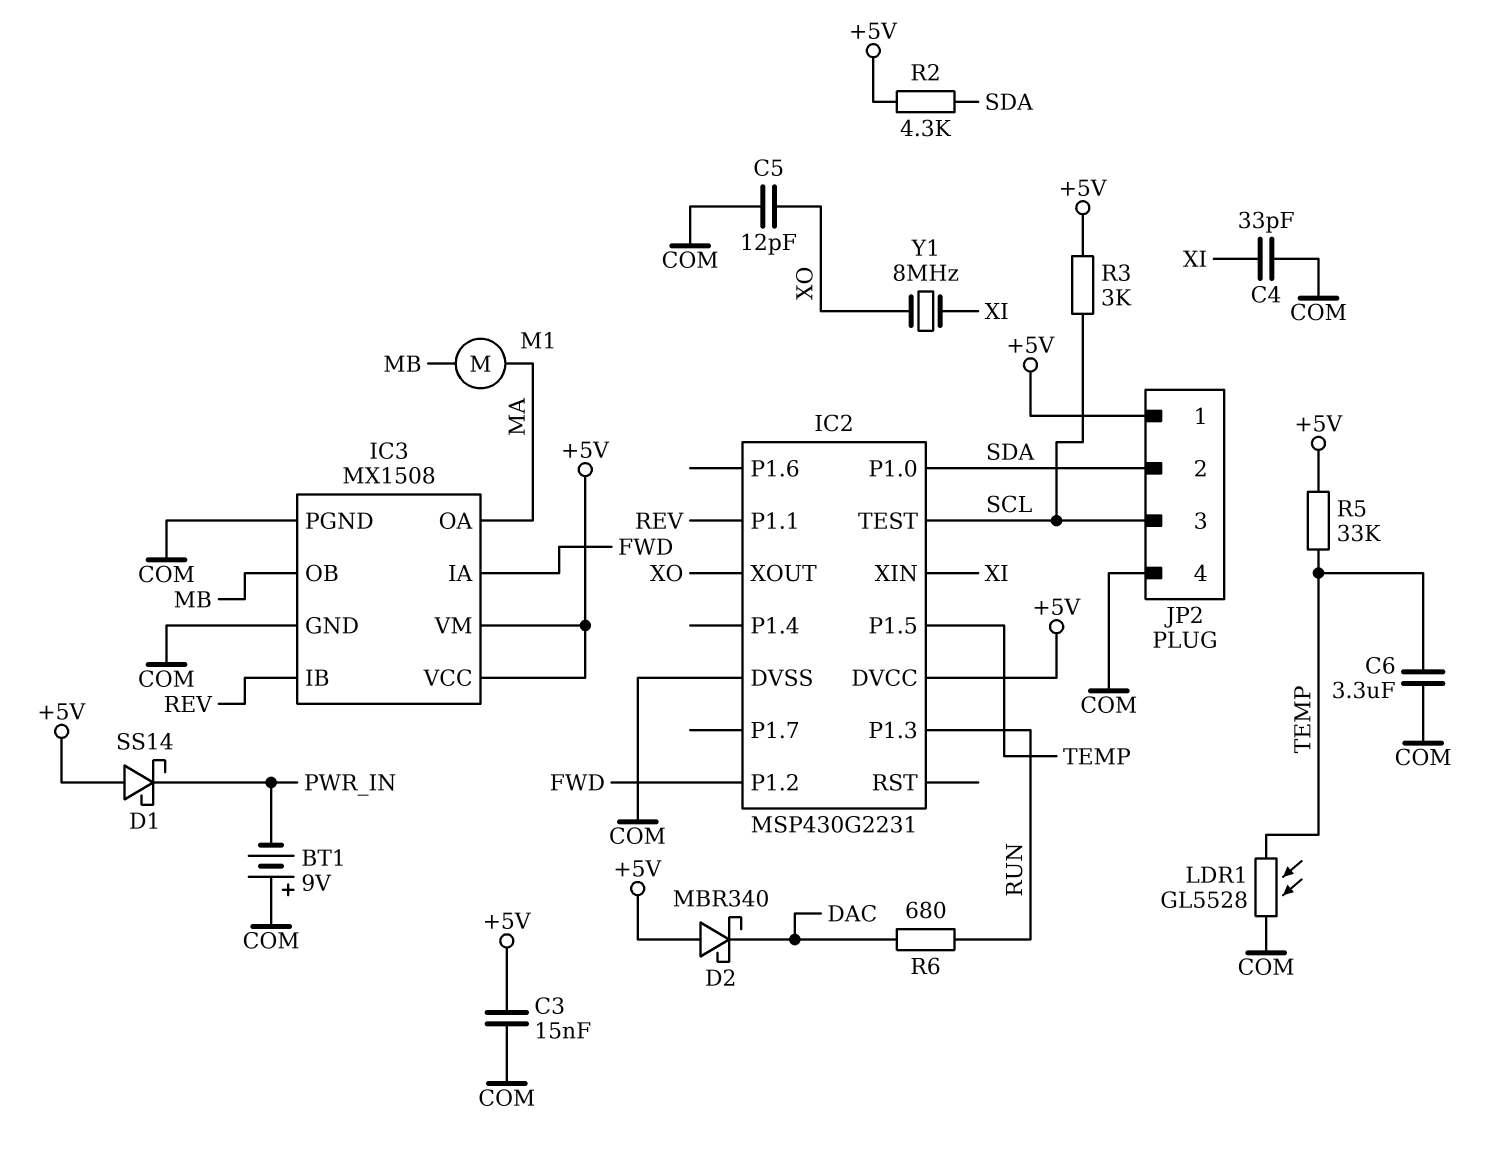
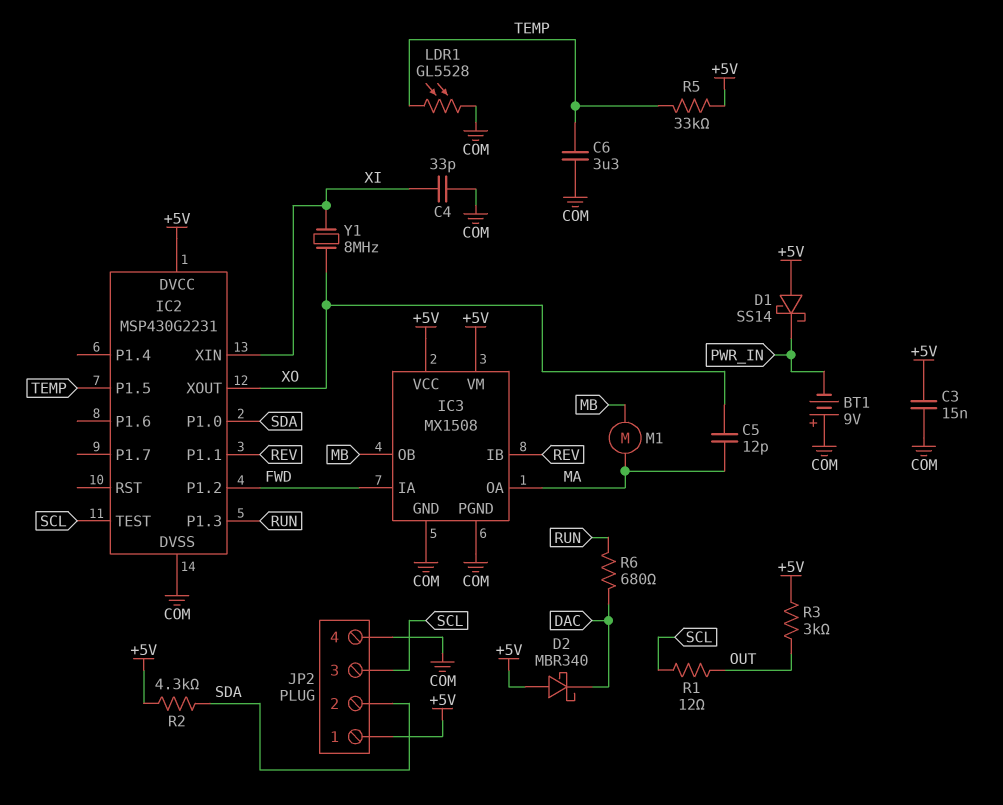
C5: 12pF (COM, XO) -> 12pF (MA, XO)
R1: none -> 12 (OUT, SCL)
R3: 3k (+5V, SCL) -> 3k (+5V, OUT)

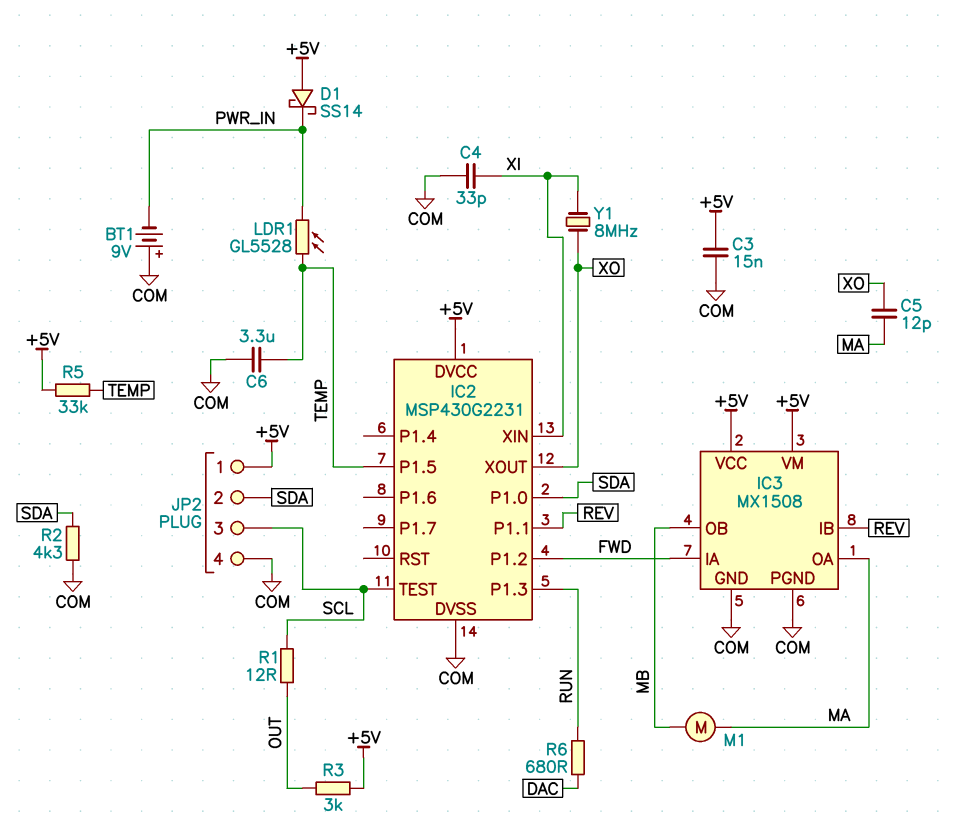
D2: schottky MBR340 (A +5V, K DAC) -> none
LDR1: GL5528 (COM, TEMP) -> GL5528 (PWR_IN, TEMP)
R2: 4.3k (+5V, SDA) -> 4.3k (COM, SDA)

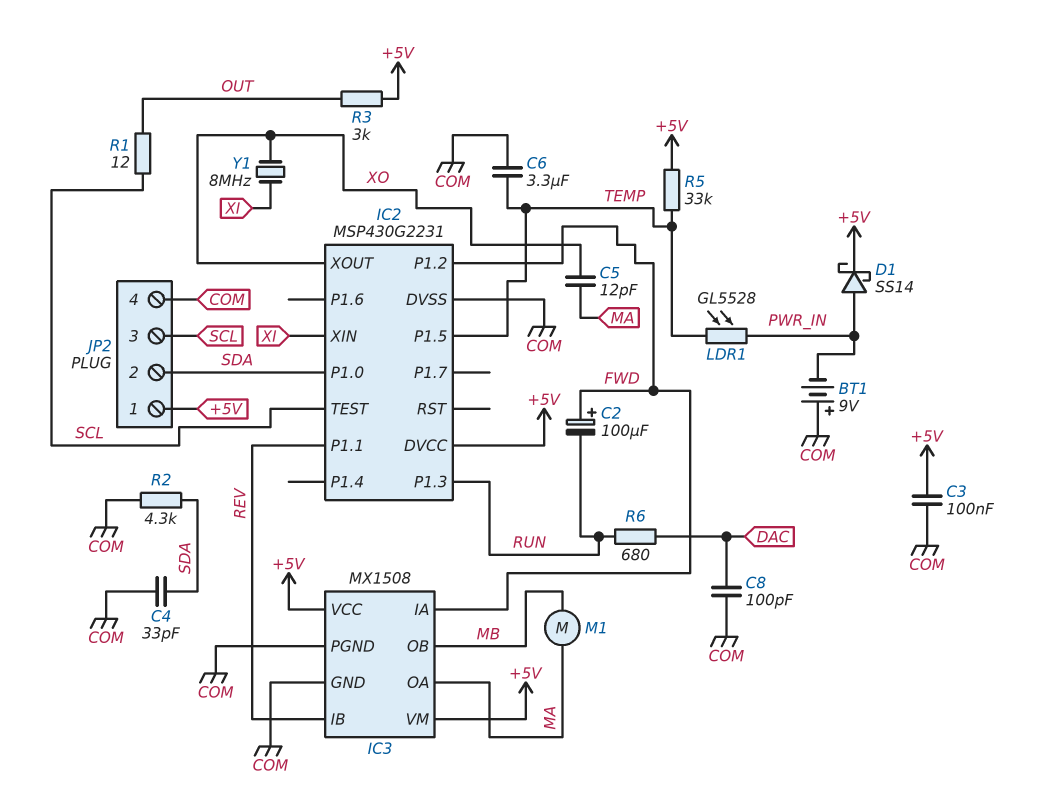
C2: none -> 100uF (plus FWD, minus RUN)
C3: 15nF (+5V, COM) -> 100nF (+5V, COM)
C4: 33pF (COM, XI) -> 33pF (COM, SDA)
C8: none -> 100pF (COM, DAC)
D1: schottky SS14 (A +5V, K PWR_IN) -> schottky SS14 (A PWR_IN, K +5V)

